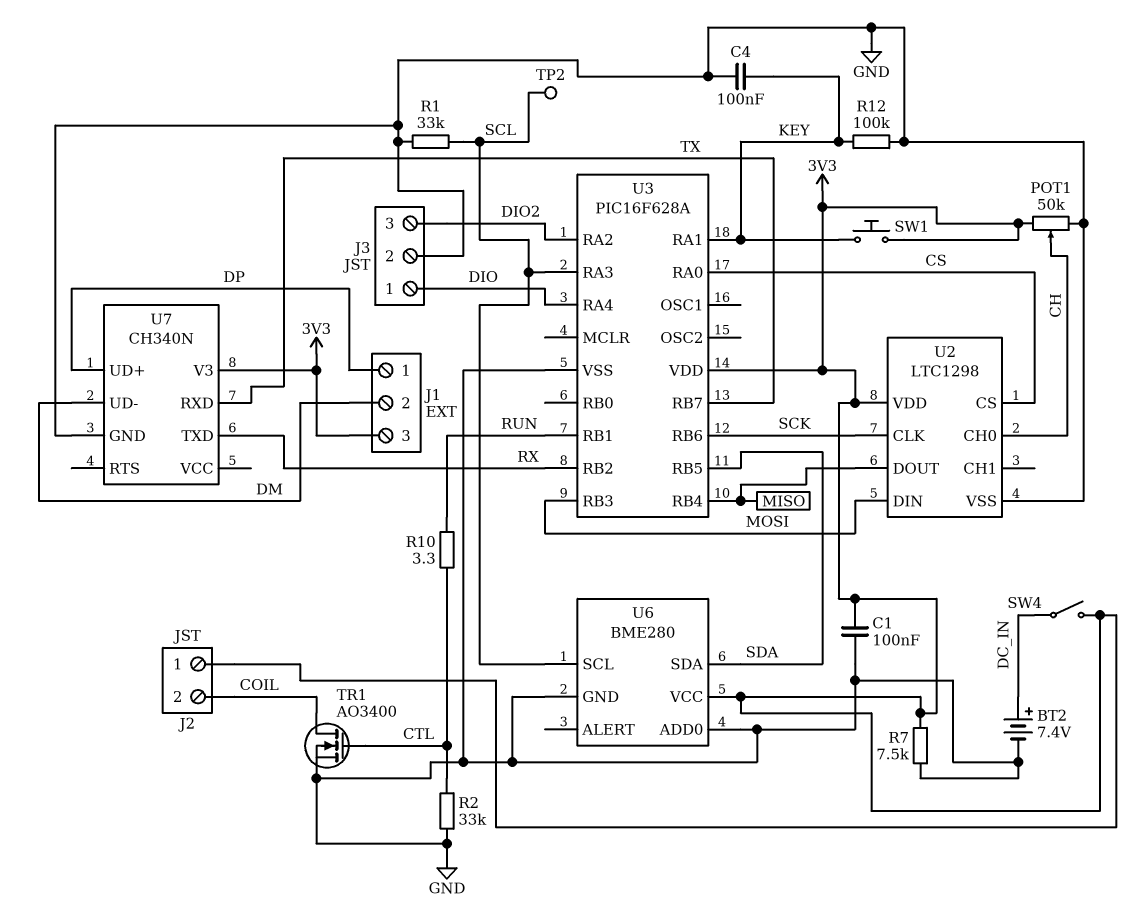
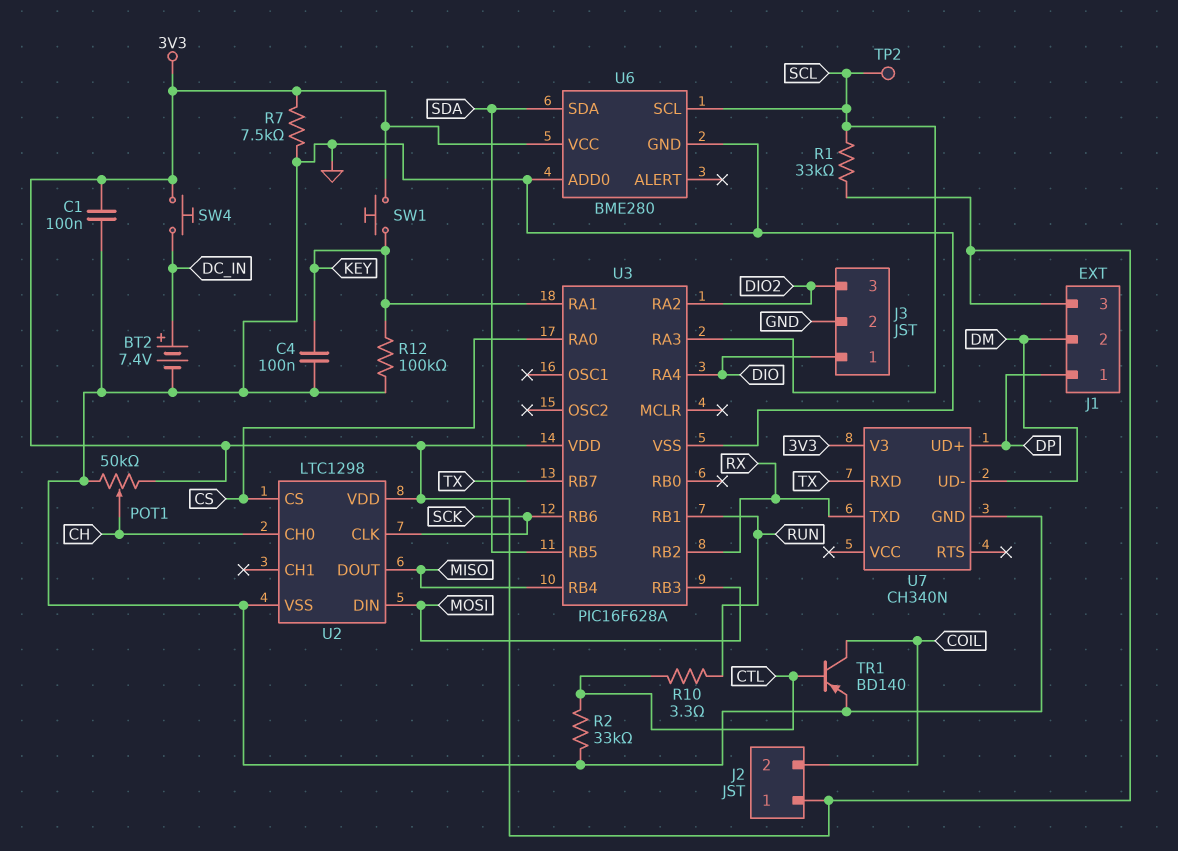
R1: 33k (GND, SCL) -> 33k (3V3, SCL)
SW4: switch (3V3, DC_IN) -> button (3V3, DC_IN)
TR1: NMOS AO3400 (G CTL, D COIL, S GND) -> PNP BD140 (B CTL, C COIL, E GND)

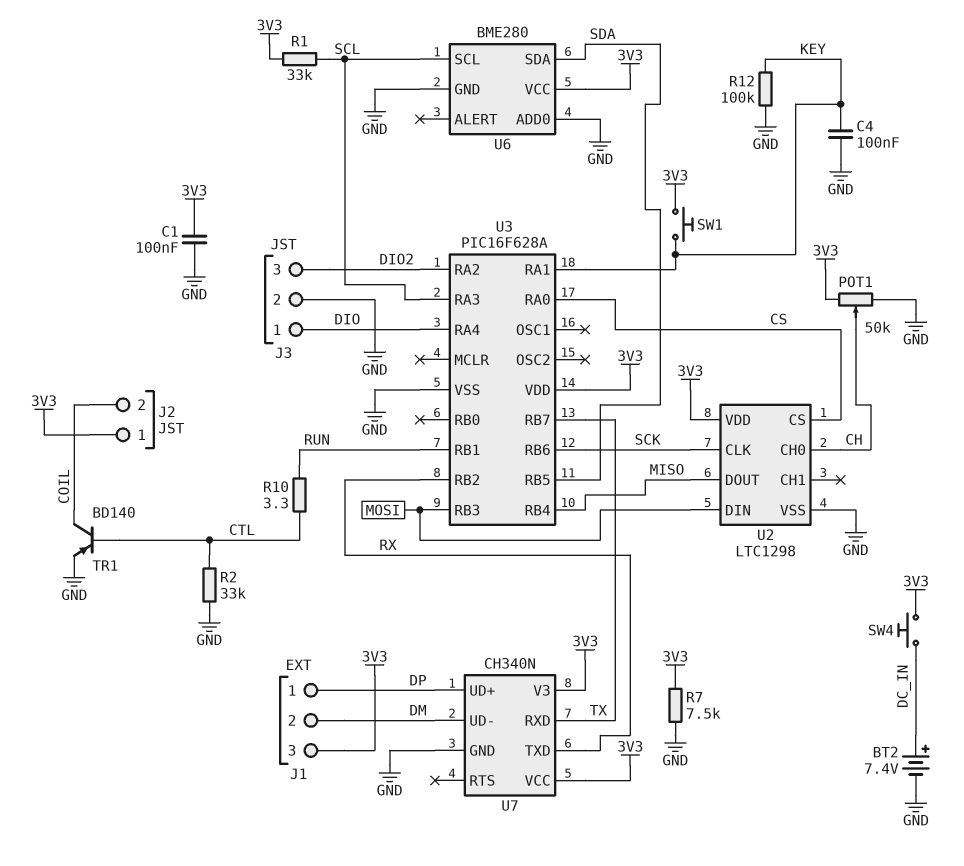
TP2: test point (SCL) -> none
U7 pin VCC: none -> 3V3

